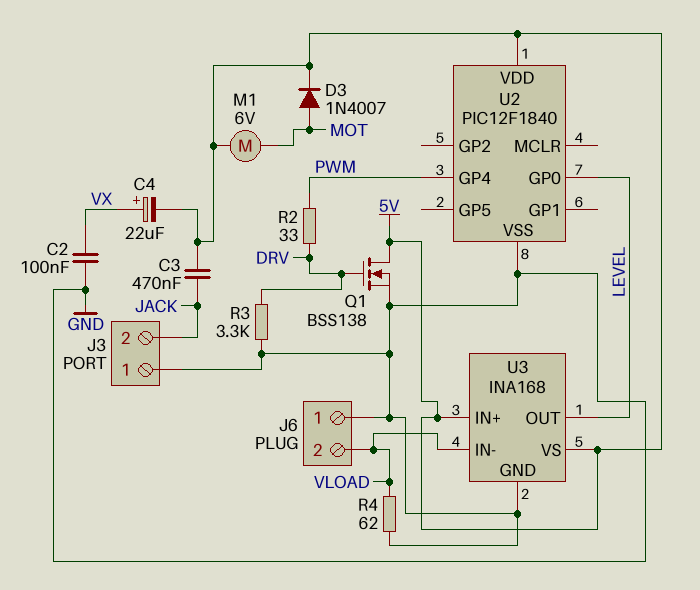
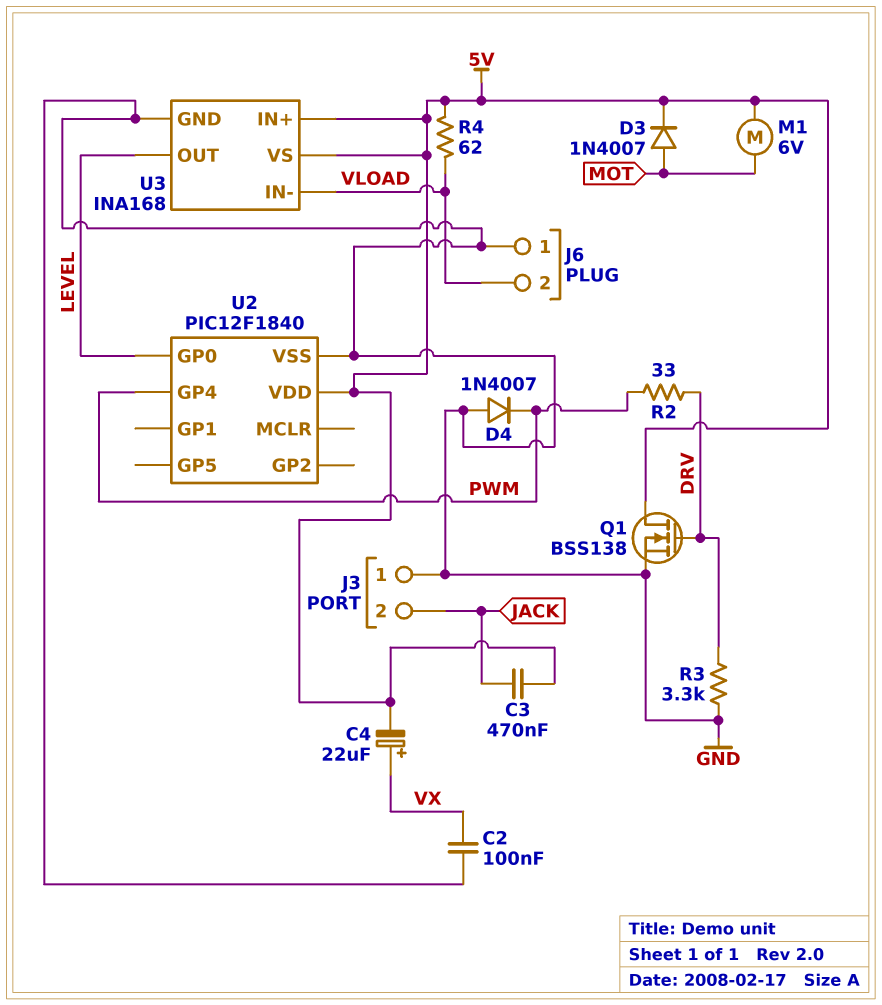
D4: none -> diode 1N4007 (A GND, K PWM)
R4: 62 (GND, VLOAD) -> 62 (5V, VLOAD)

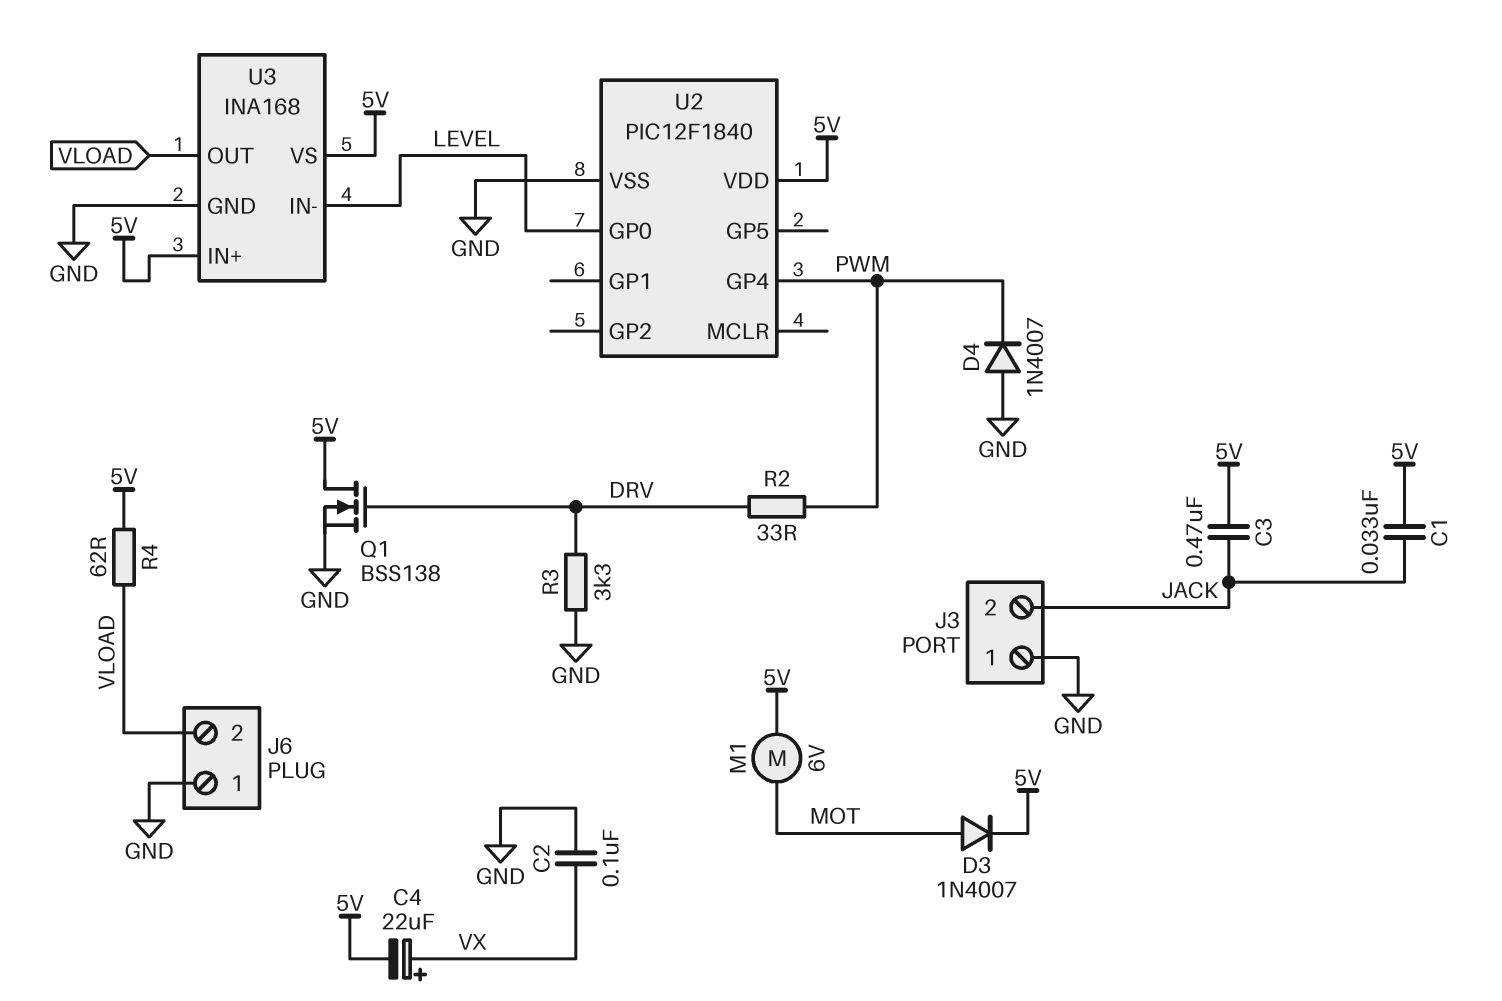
C1: none -> 33nF (5V, JACK)
U3 pin IN-: VLOAD -> LEVEL
U3 pin OUT: LEVEL -> VLOAD

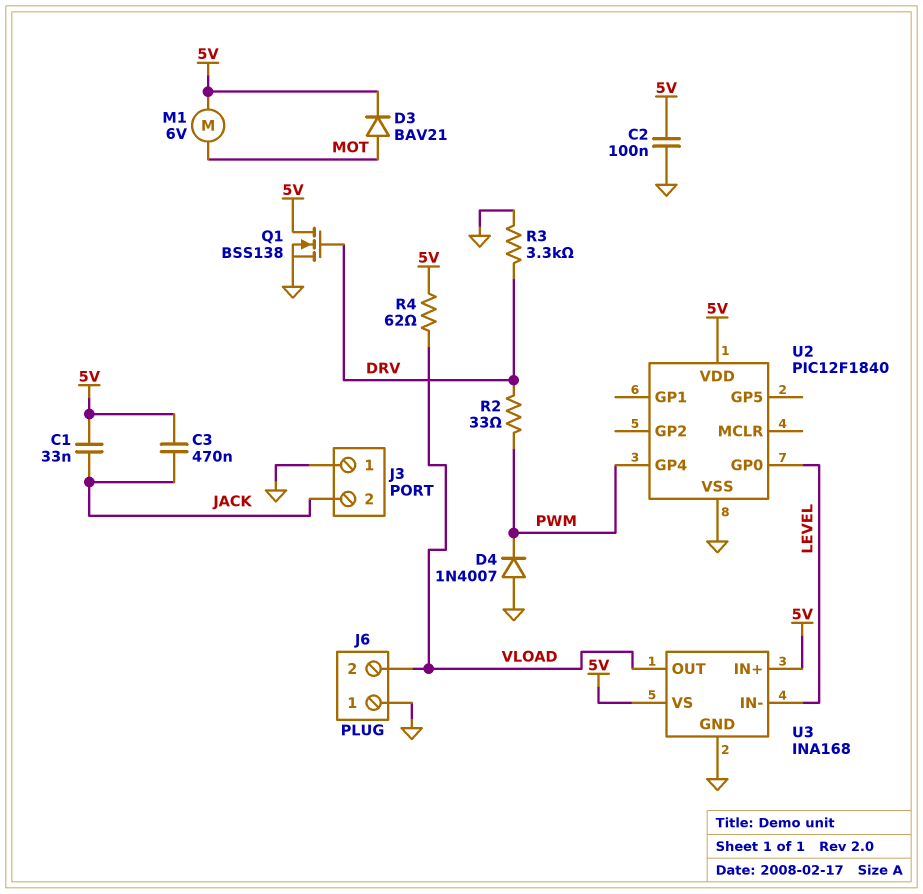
C2: 100nF (GND, VX) -> 100nF (5V, GND)
C4: 22uF (plus VX, minus 5V) -> none
D3: diode 1N4007 (A MOT, K 5V) -> diode BAV21 (A MOT, K 5V)

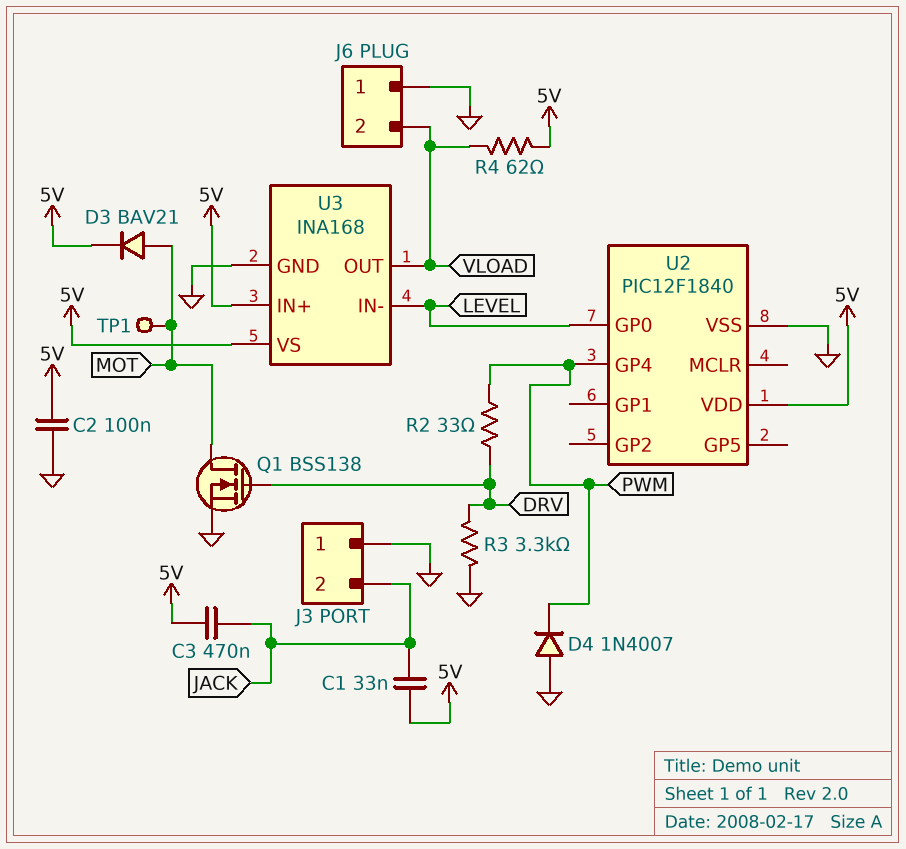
M1: motor 6V (5V, MOT) -> none
Q1: NMOS BSS138 (G DRV, D 5V, S GND) -> NMOS BSS138 (G DRV, D MOT, S GND)
TP1: none -> test point (MOT)

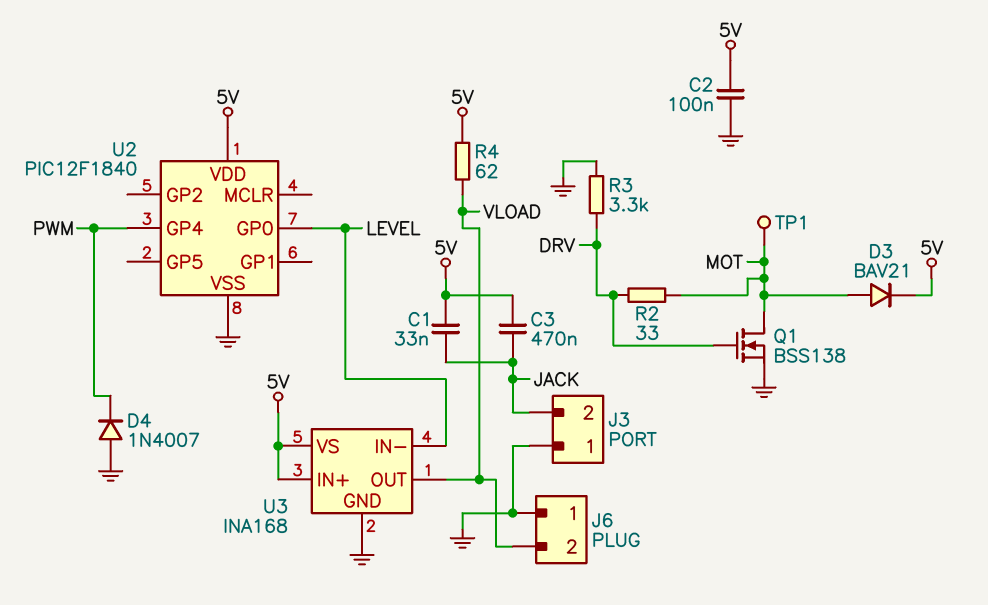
R2: 33 (DRV, PWM) -> 33 (DRV, MOT)

